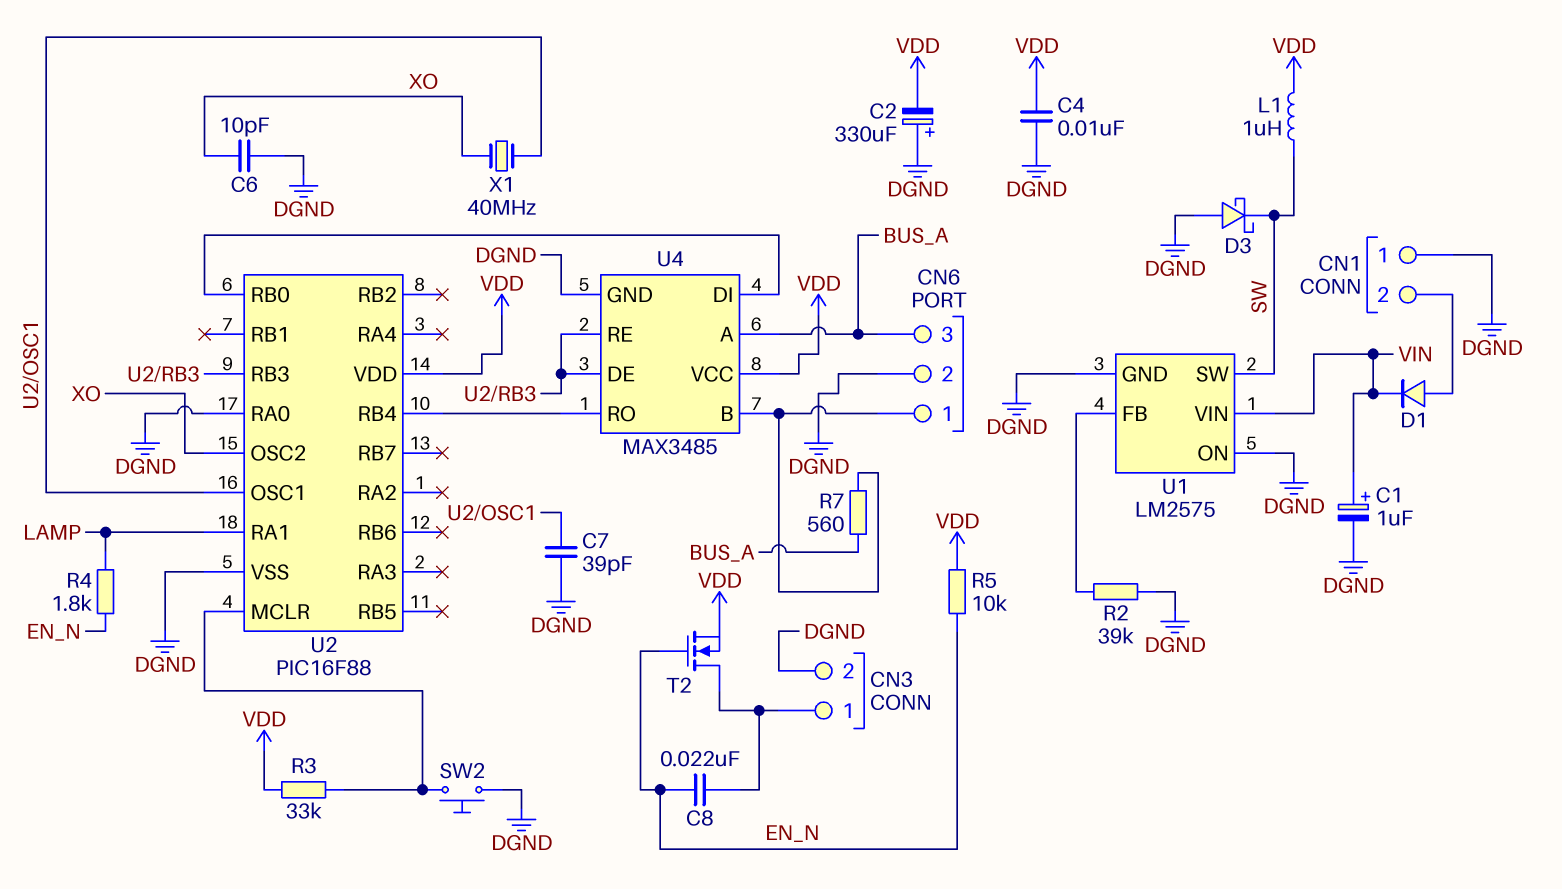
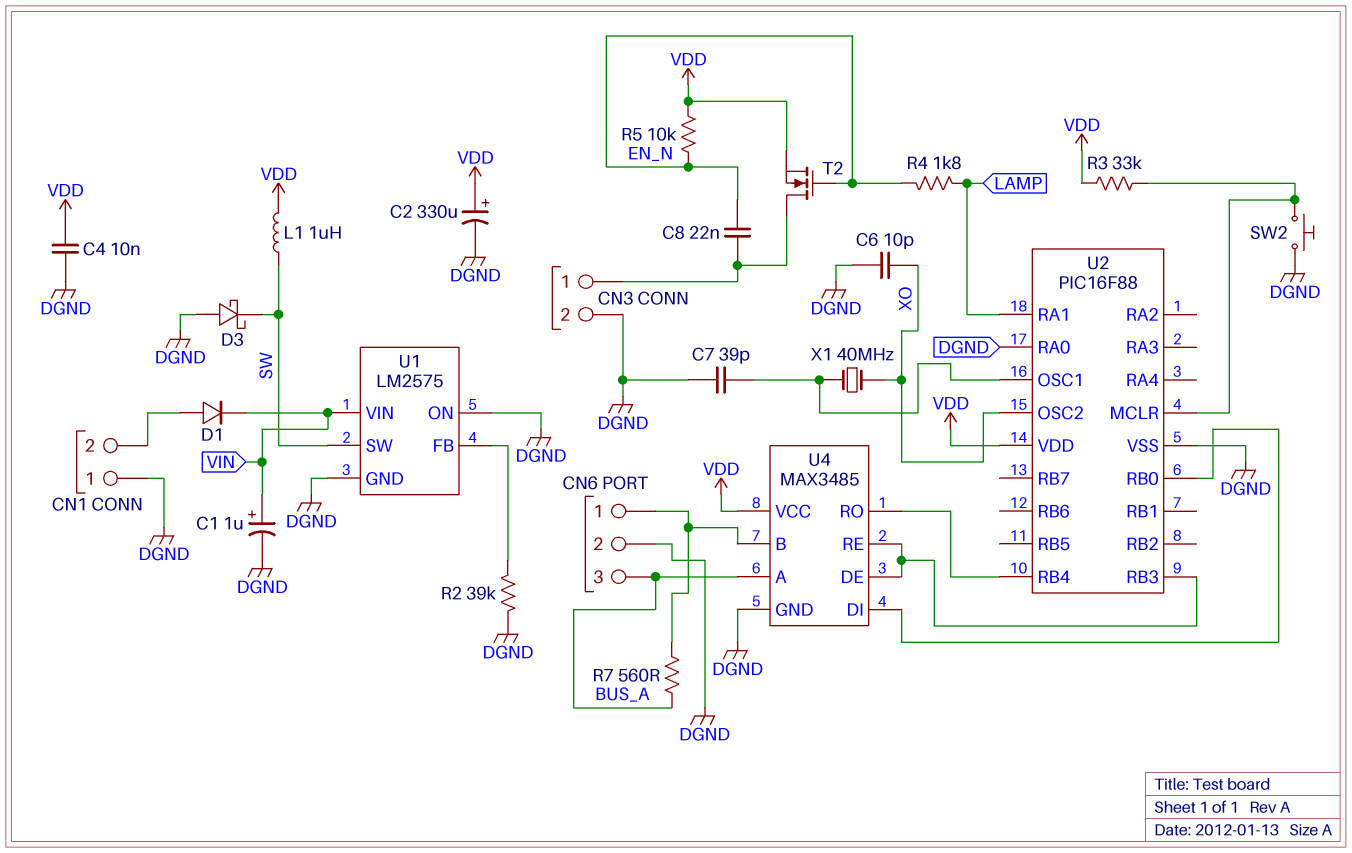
C2: 330uF (plus DGND, minus VDD) -> 330uF (plus VDD, minus DGND)

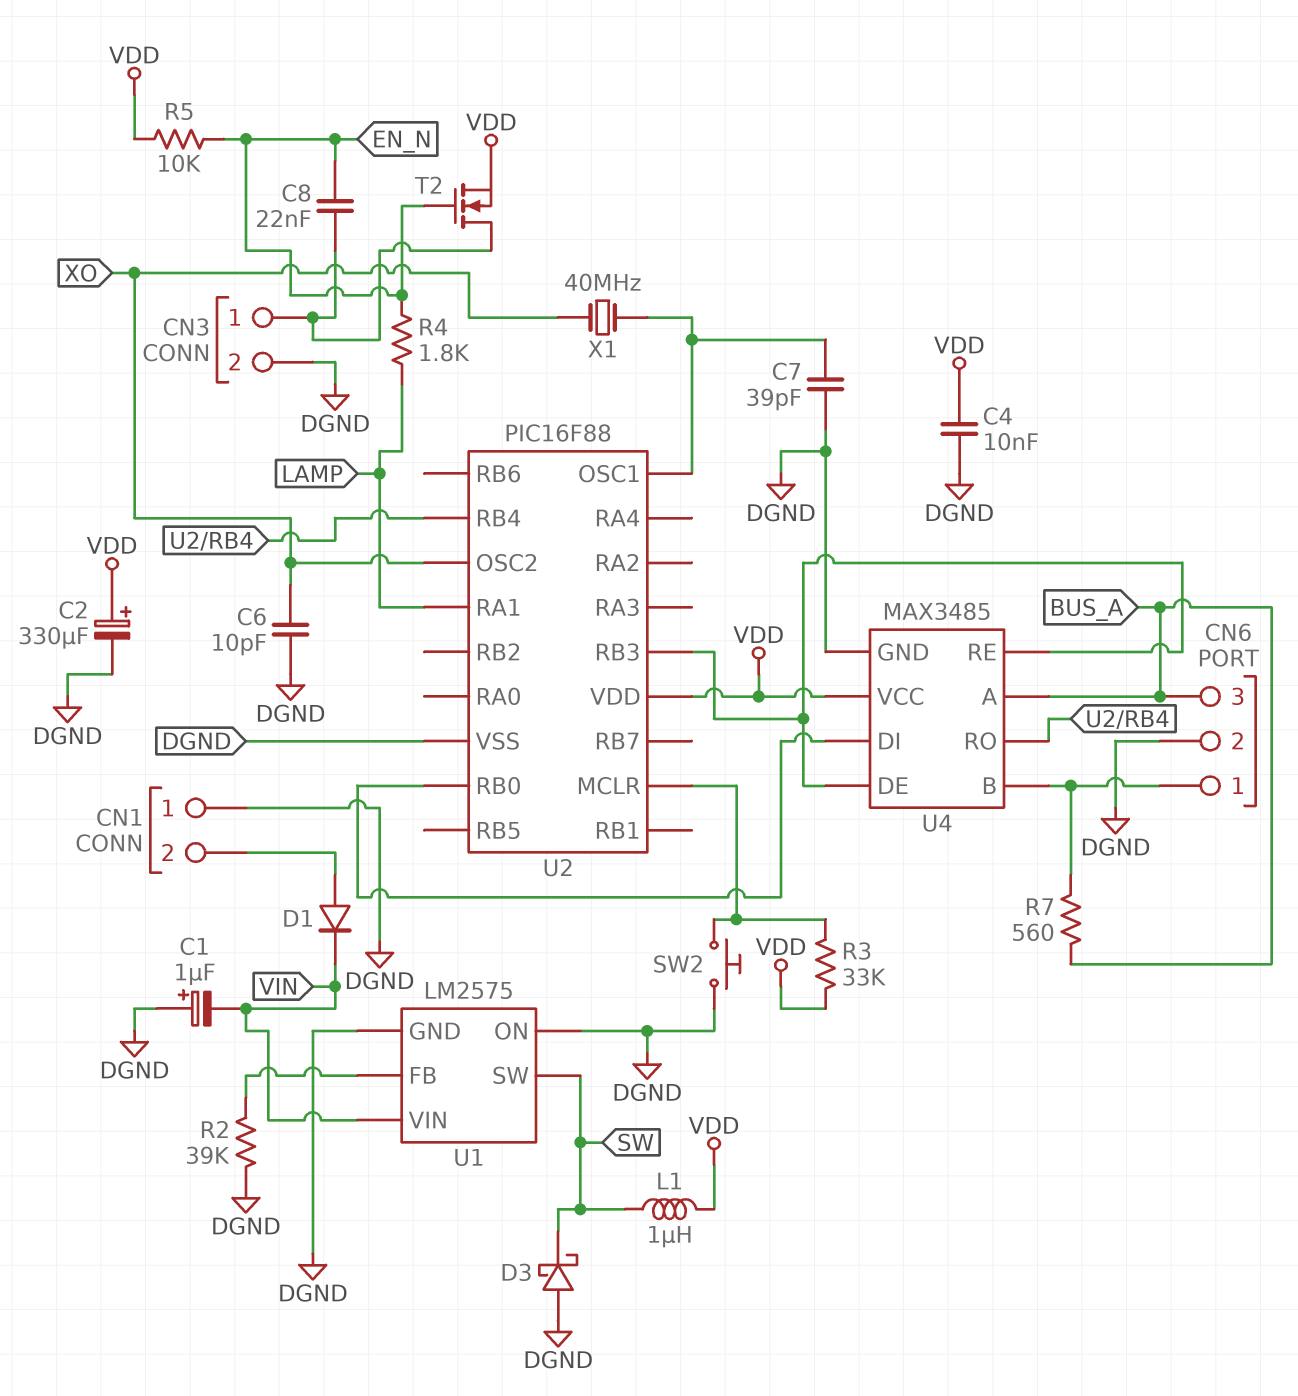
C1: 1uF (plus VIN, minus DGND) -> 1uF (plus DGND, minus VIN)
U2 pin RA0: DGND -> none

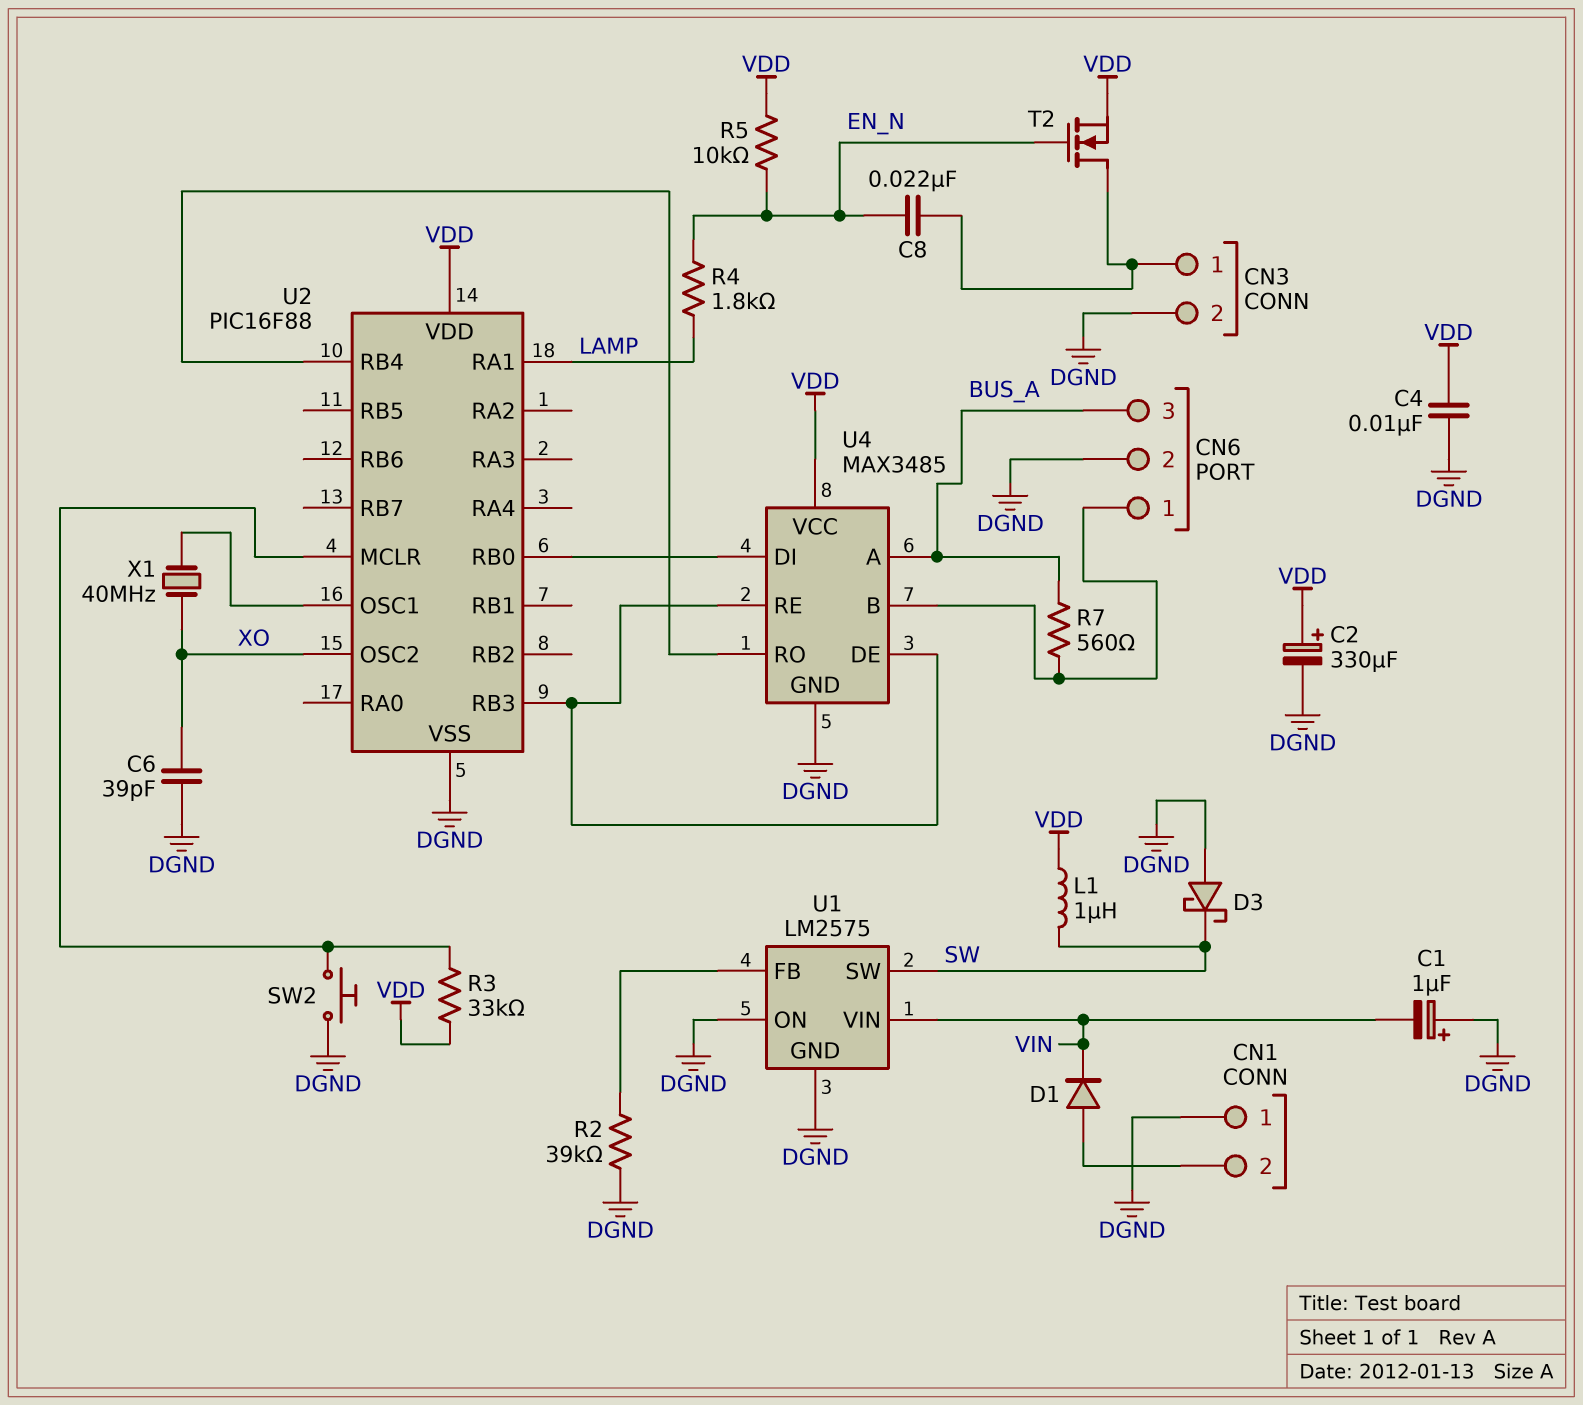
C6: 10pF (DGND, XO) -> 39pF (DGND, XO)
C7: 39pF (DGND, U2/OSC1) -> none

